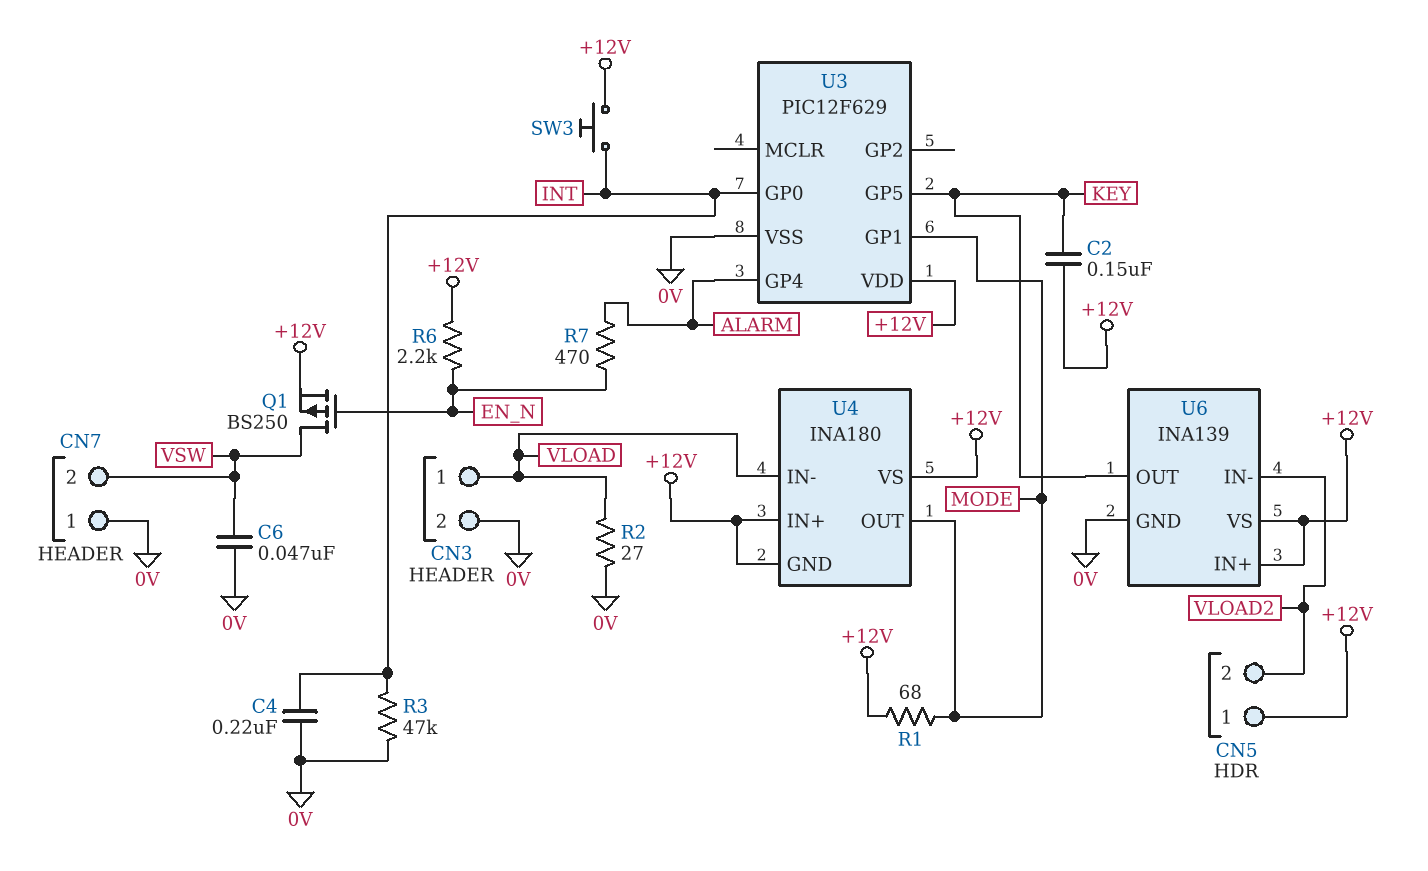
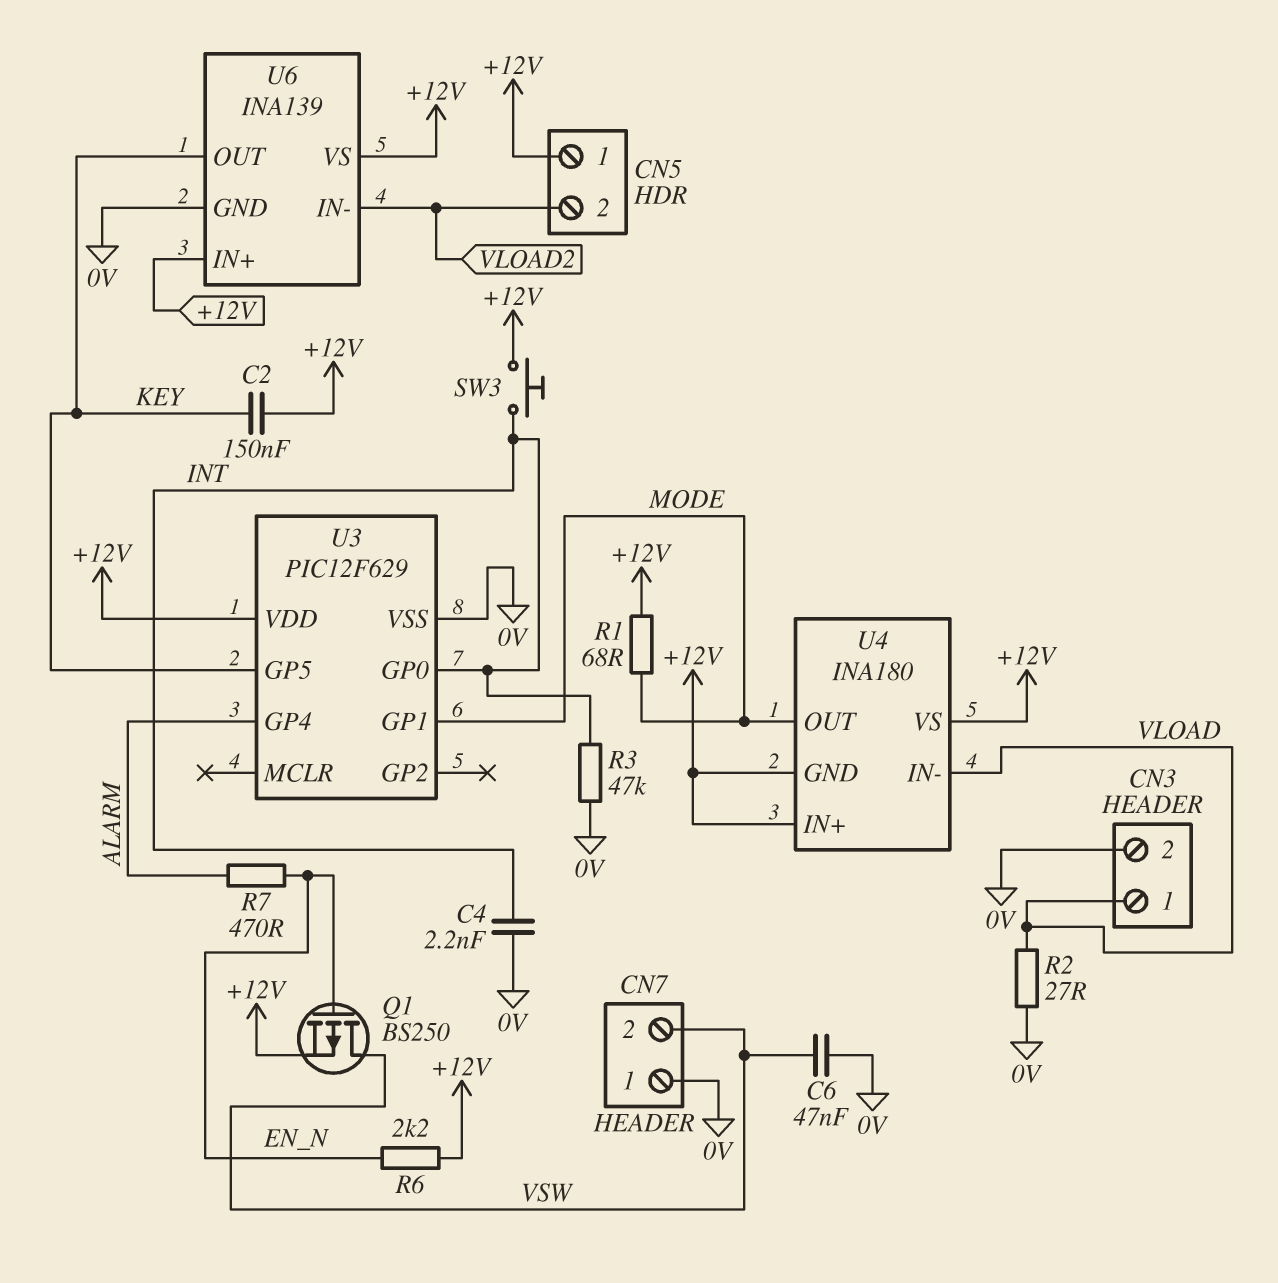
C4: 220nF (0V, INT) -> 2.2nF (0V, INT)

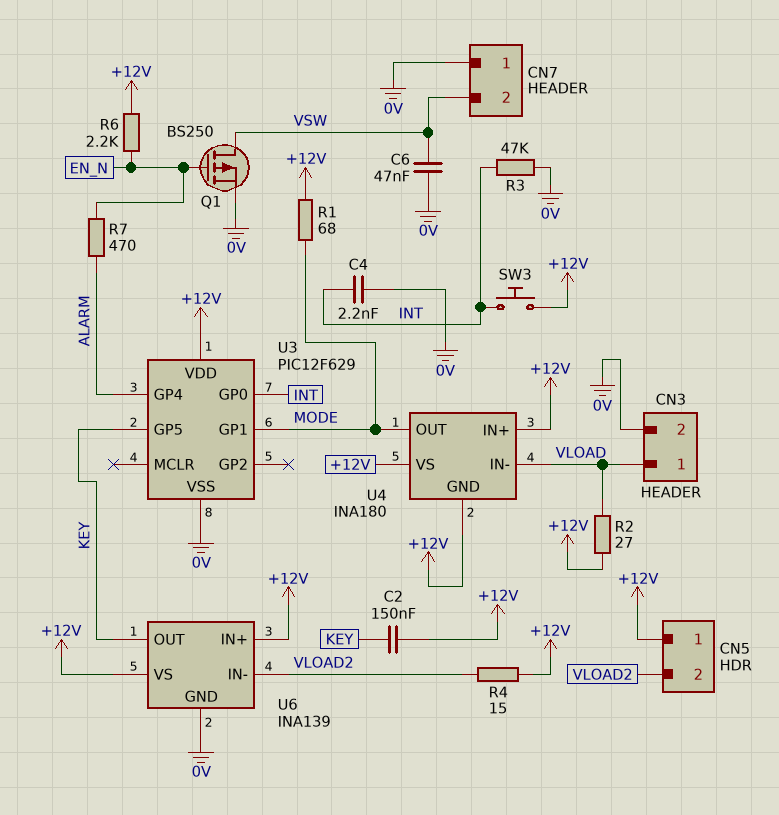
Q1: PMOS BS250 (G EN_N, D VSW, S +12V) -> PMOS BS250 (G EN_N, D VSW, S 0V)
R2: 27 (0V, VLOAD) -> 27 (+12V, VLOAD)
R4: none -> 15 (+12V, VLOAD2)

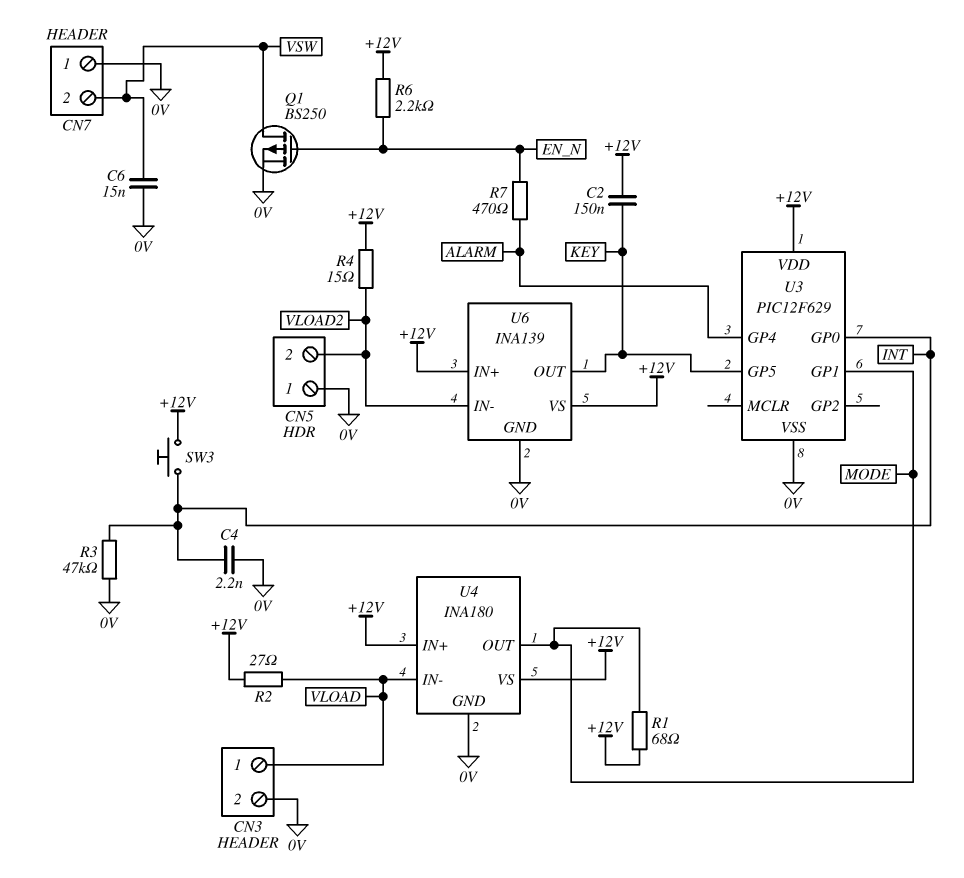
C6: 47nF (0V, VSW) -> 15nF (0V, VSW)
CN5 pin 1: +12V -> 0V
U4 pin GND: +12V -> 0V

